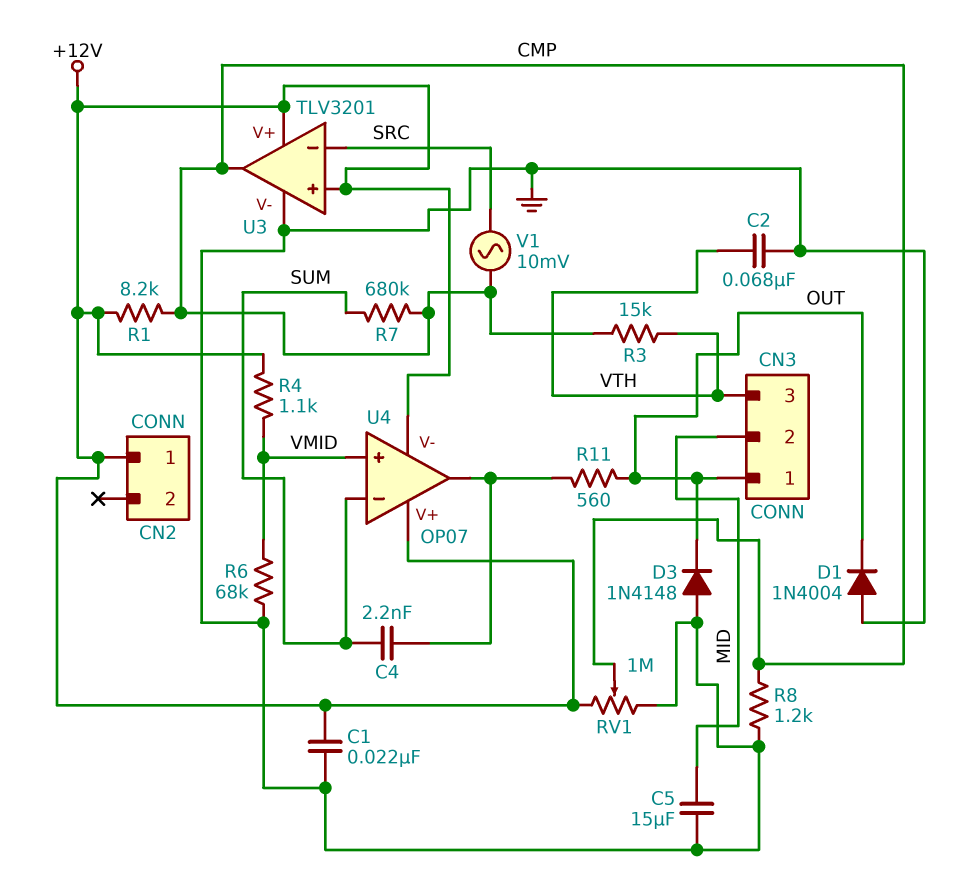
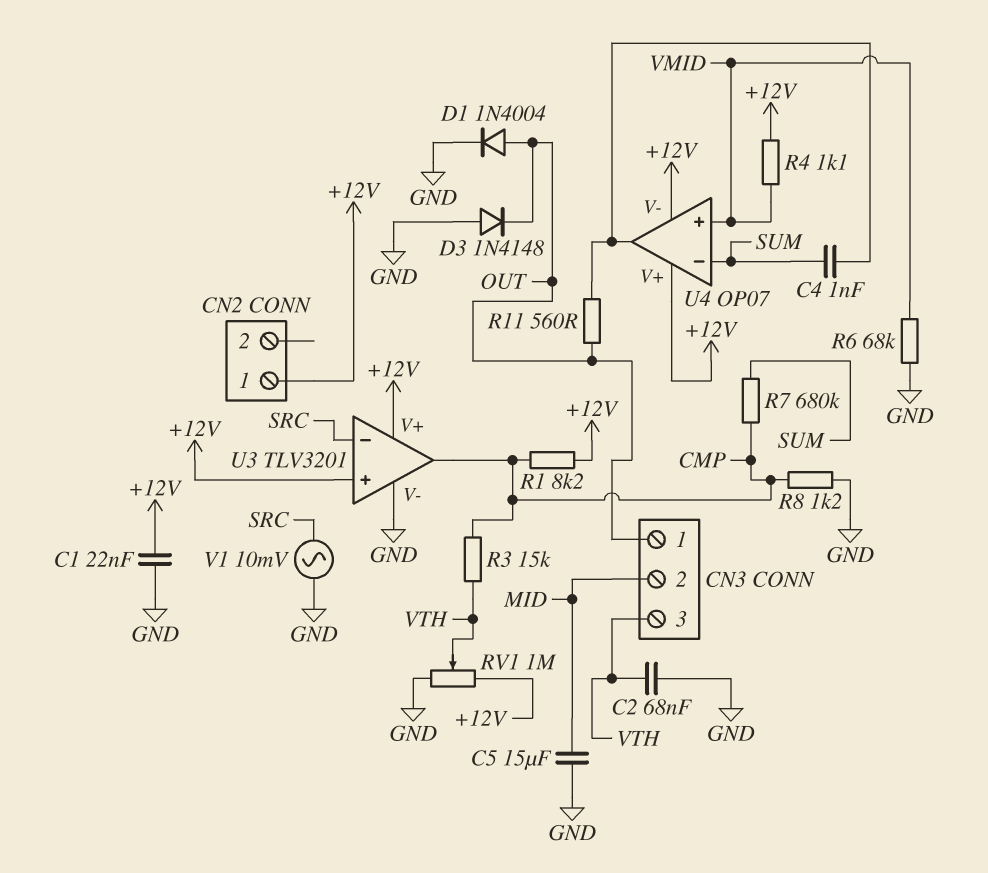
C4: 2.2nF (SUM, U4/out) -> 1nF (SUM, U4/out)
D1: diode 1N4004 (A GND, K OUT) -> diode 1N4004 (A OUT, K GND)
RV1: 1M (+12V, GND, wiper CMP) -> 1M (+12V, GND, wiper VTH)
V1: AC 10mV (CMP, SRC) -> AC 10mV (GND, SRC)

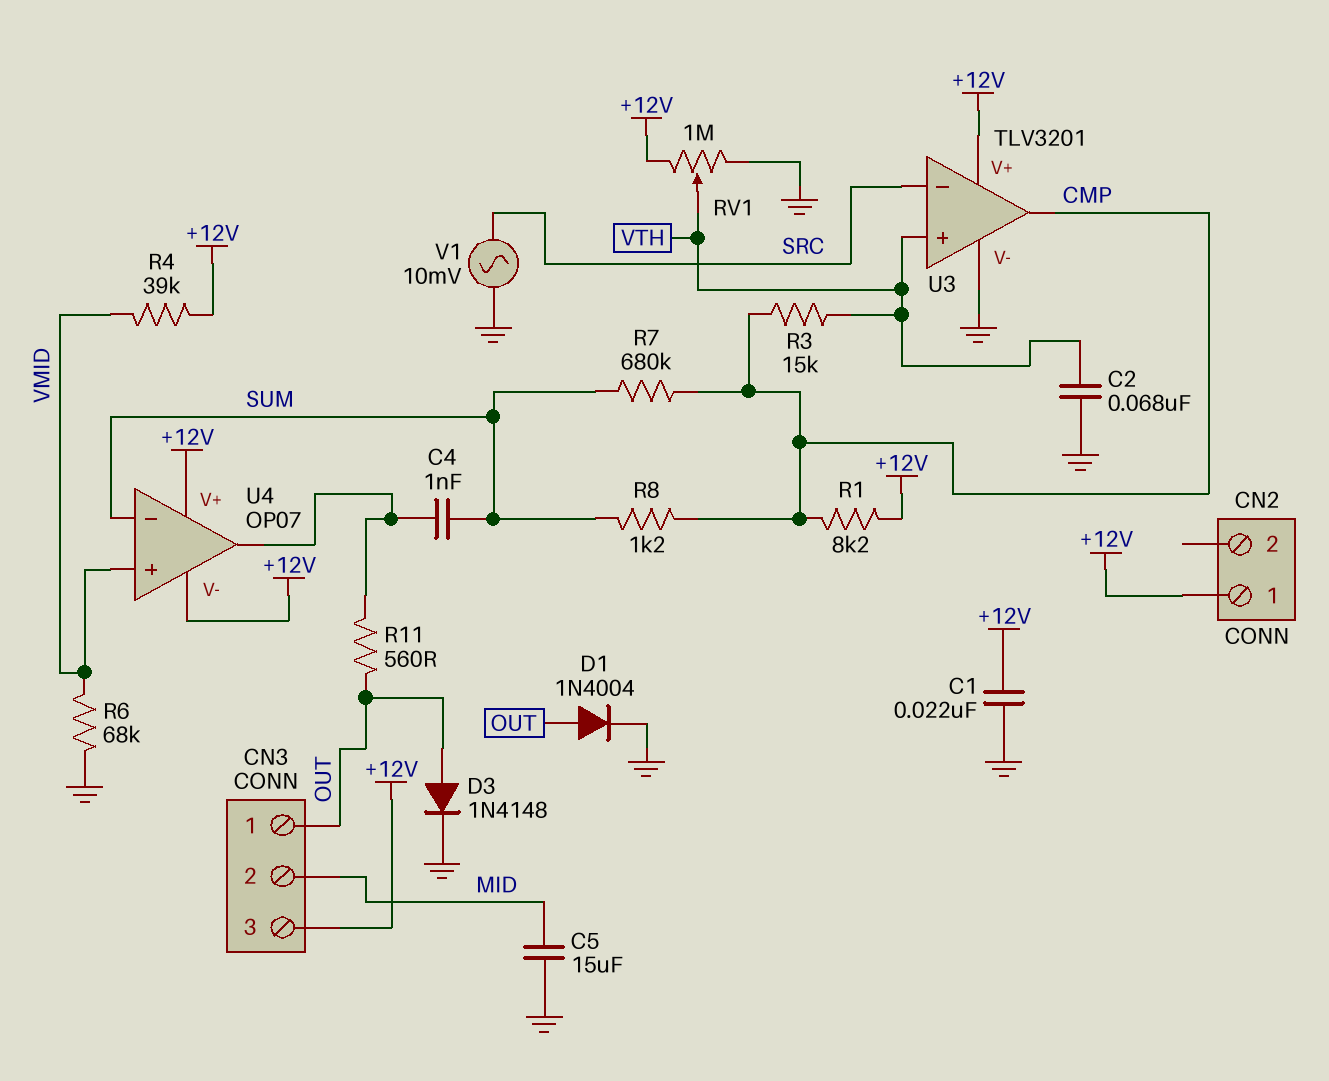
CN3 pin 3: VTH -> +12V
D3: diode 1N4148 (A GND, K OUT) -> diode 1N4148 (A OUT, K GND)
R4: 1.1k (+12V, VMID) -> 39k (+12V, VMID)
R8: 1.2k (CMP, GND) -> 1.2k (CMP, SUM)
U3 pin in+: +12V -> VTH

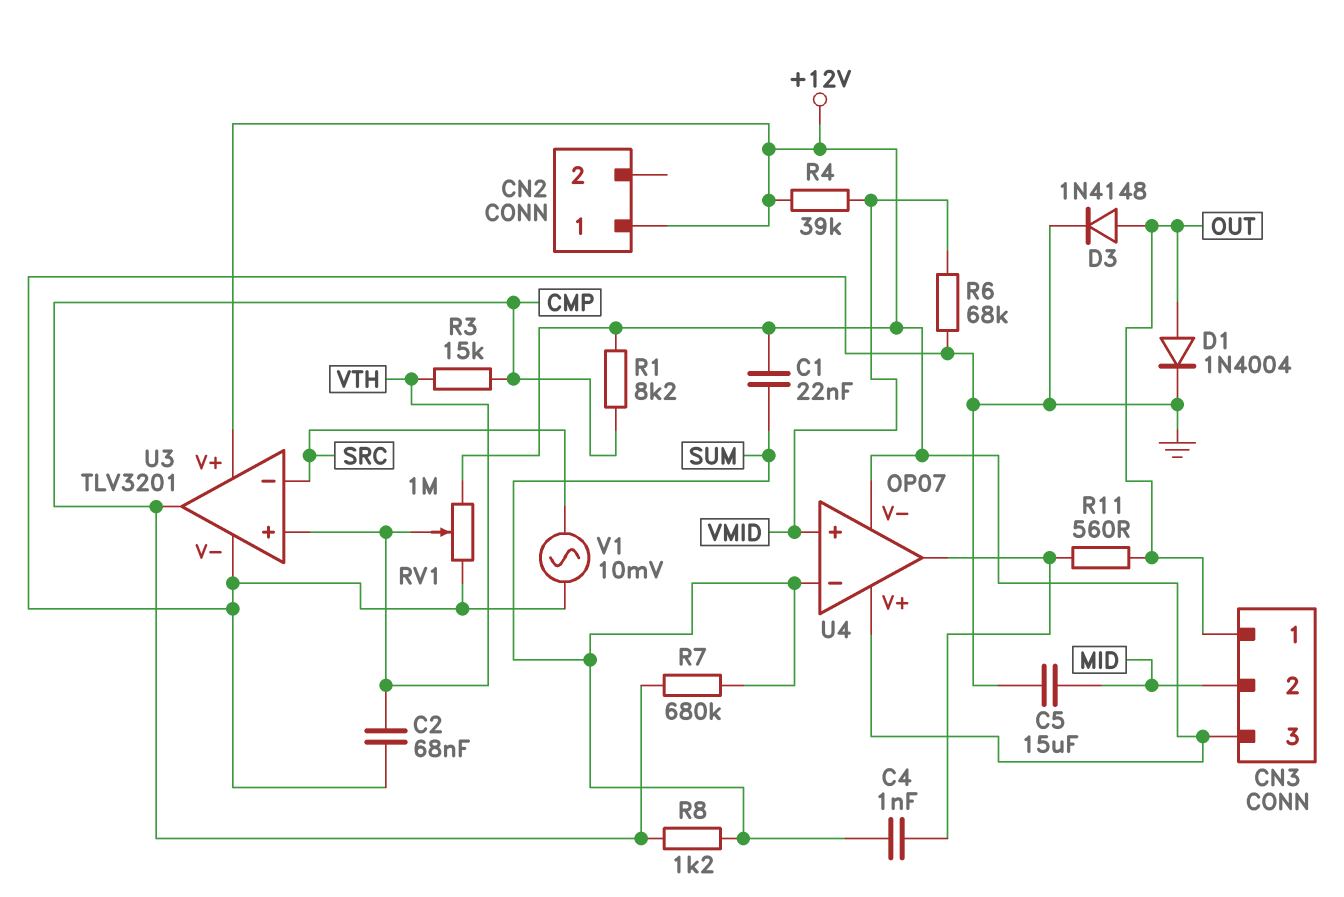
C1: 22nF (+12V, GND) -> 22nF (+12V, SUM)

